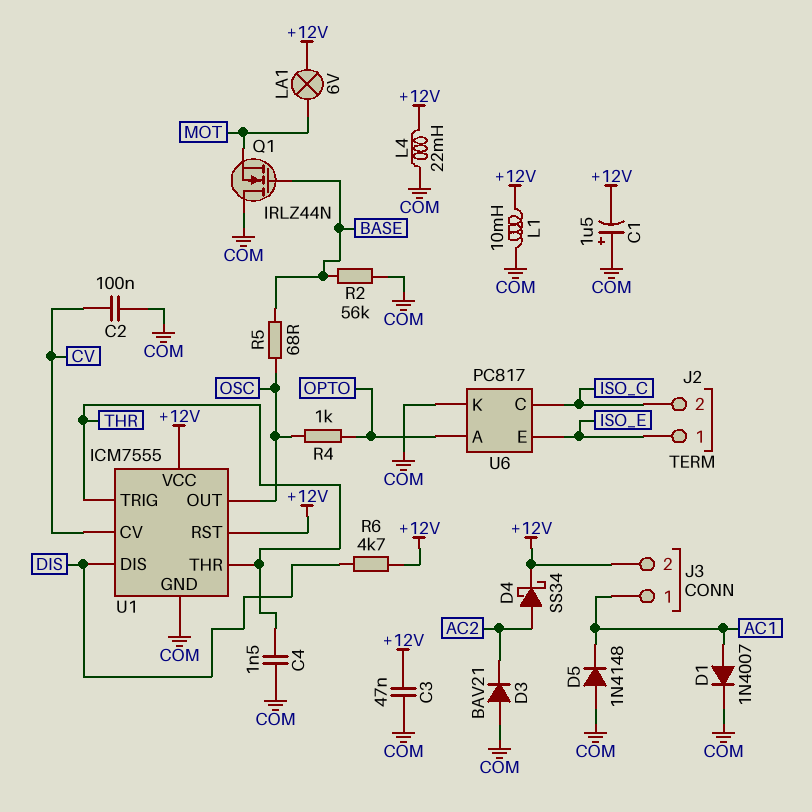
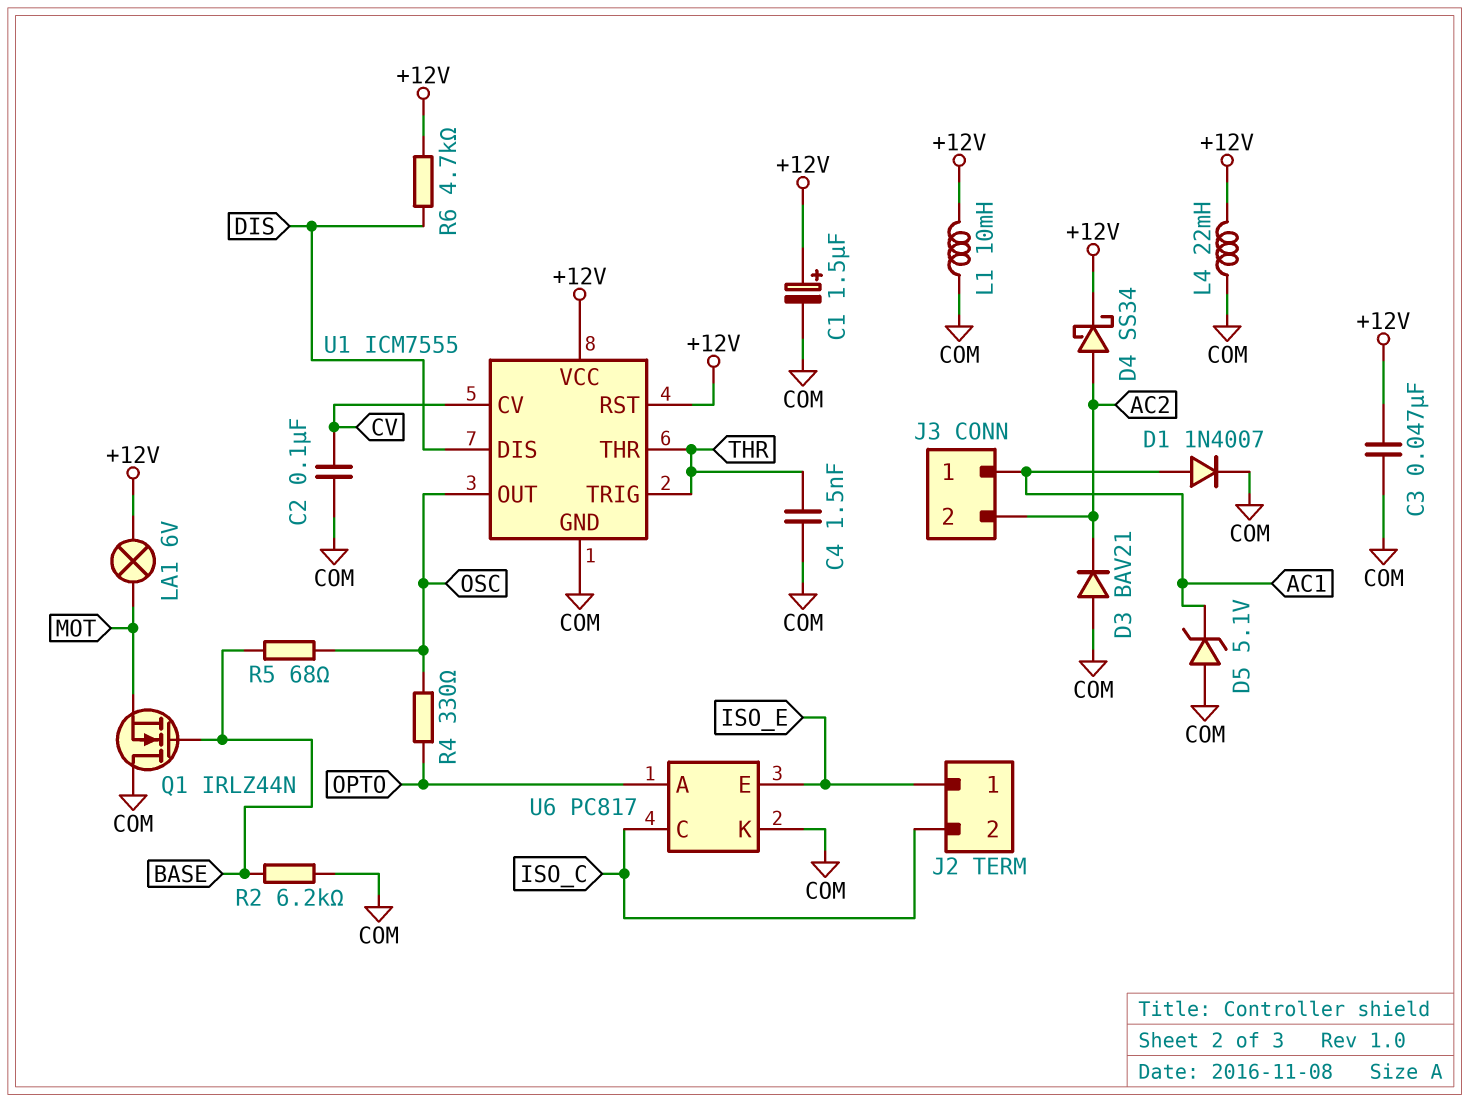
C1: 1.5uF (plus COM, minus +12V) -> 1.5uF (plus +12V, minus COM)
D5: diode 1N4148 (A COM, K AC1) -> zener 5.1V (A COM, K AC1)
J3 pin 2: +12V -> AC2
R2: 56k (BASE, COM) -> 6.2k (BASE, COM)
R4: 1k (OPTO, OSC) -> 330 (OPTO, OSC)

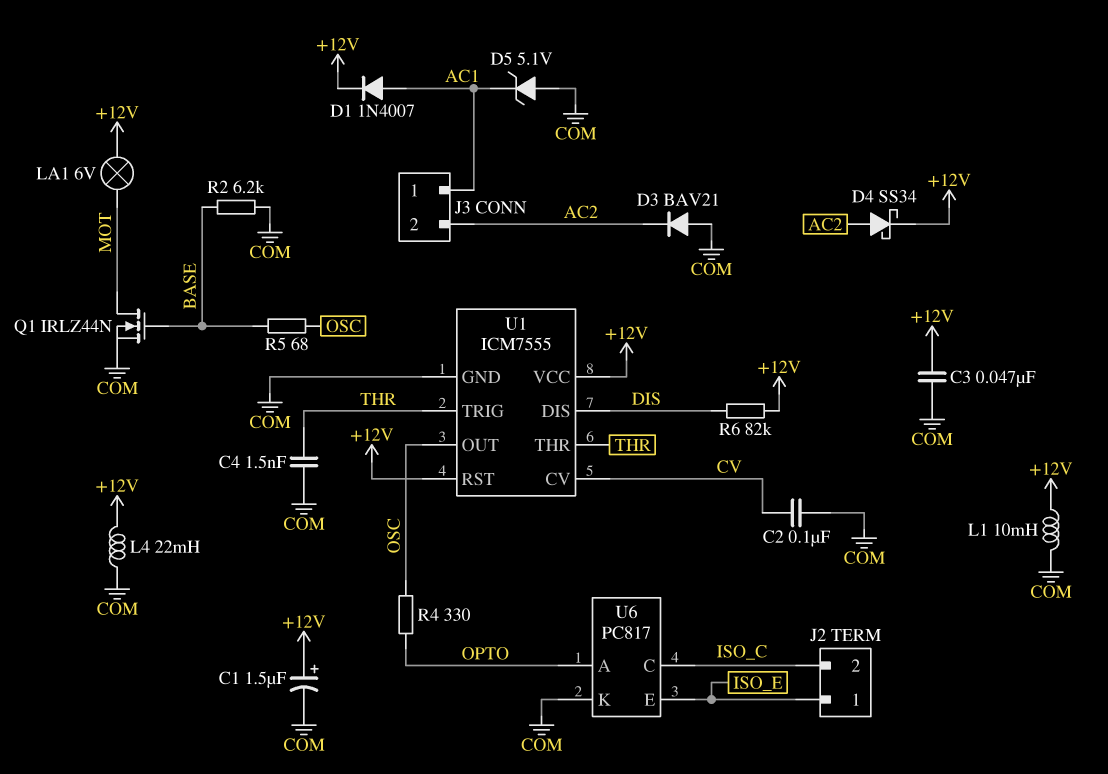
D1: diode 1N4007 (A AC1, K COM) -> diode 1N4007 (A AC1, K +12V)
Q1: NMOS IRLZ44N (G BASE, D COM, S MOT) -> NMOS IRLZ44N (G BASE, D MOT, S COM)
R6: 4.7k (+12V, DIS) -> 82k (+12V, DIS)

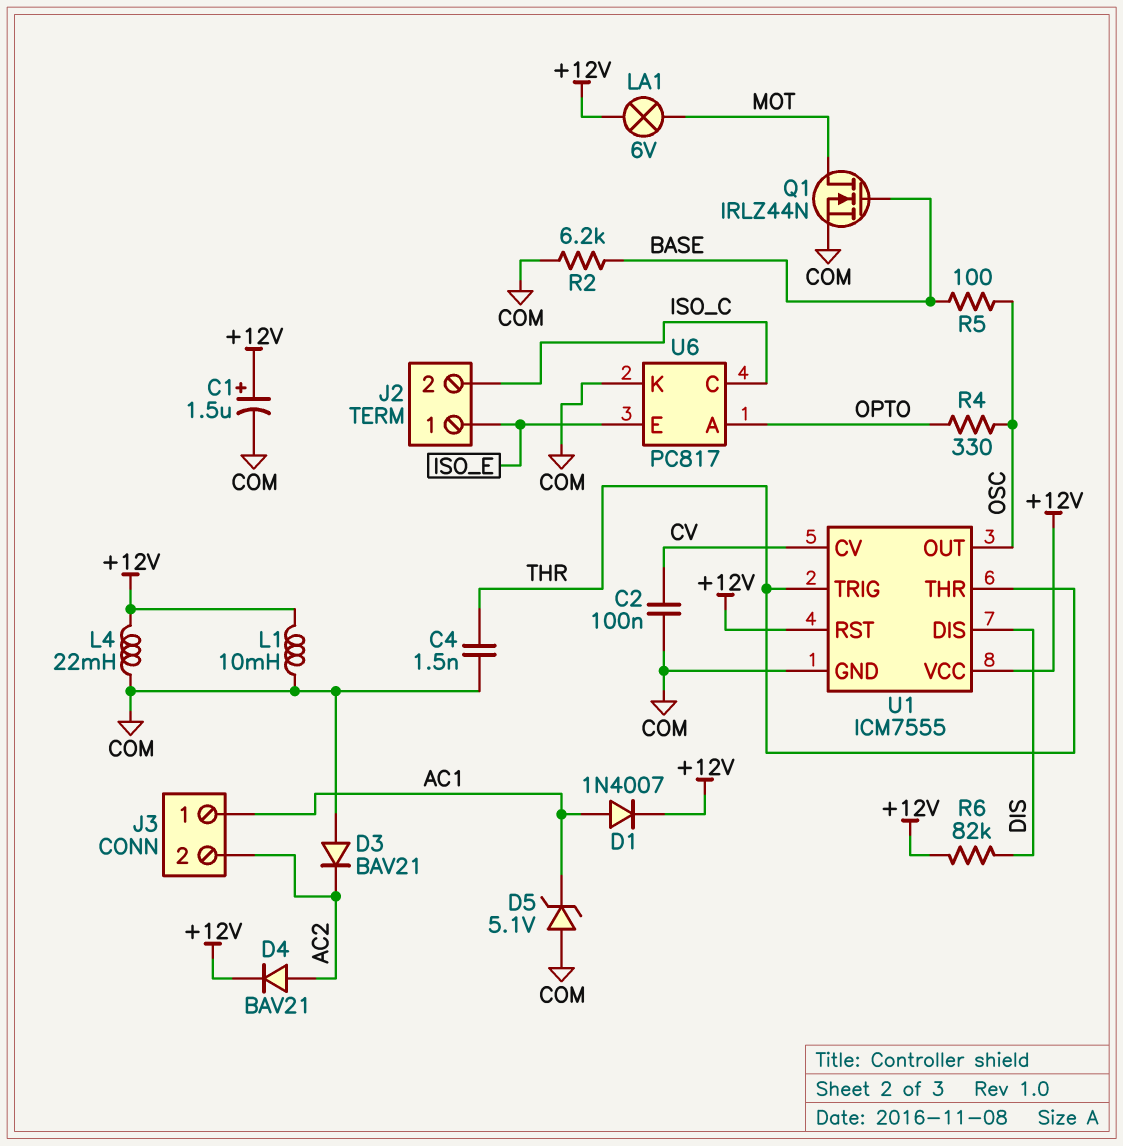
C3: 47nF (+12V, COM) -> none
D4: schottky SS34 (A AC2, K +12V) -> diode BAV21 (A AC2, K +12V)
R5: 68 (BASE, OSC) -> 100 (BASE, OSC)

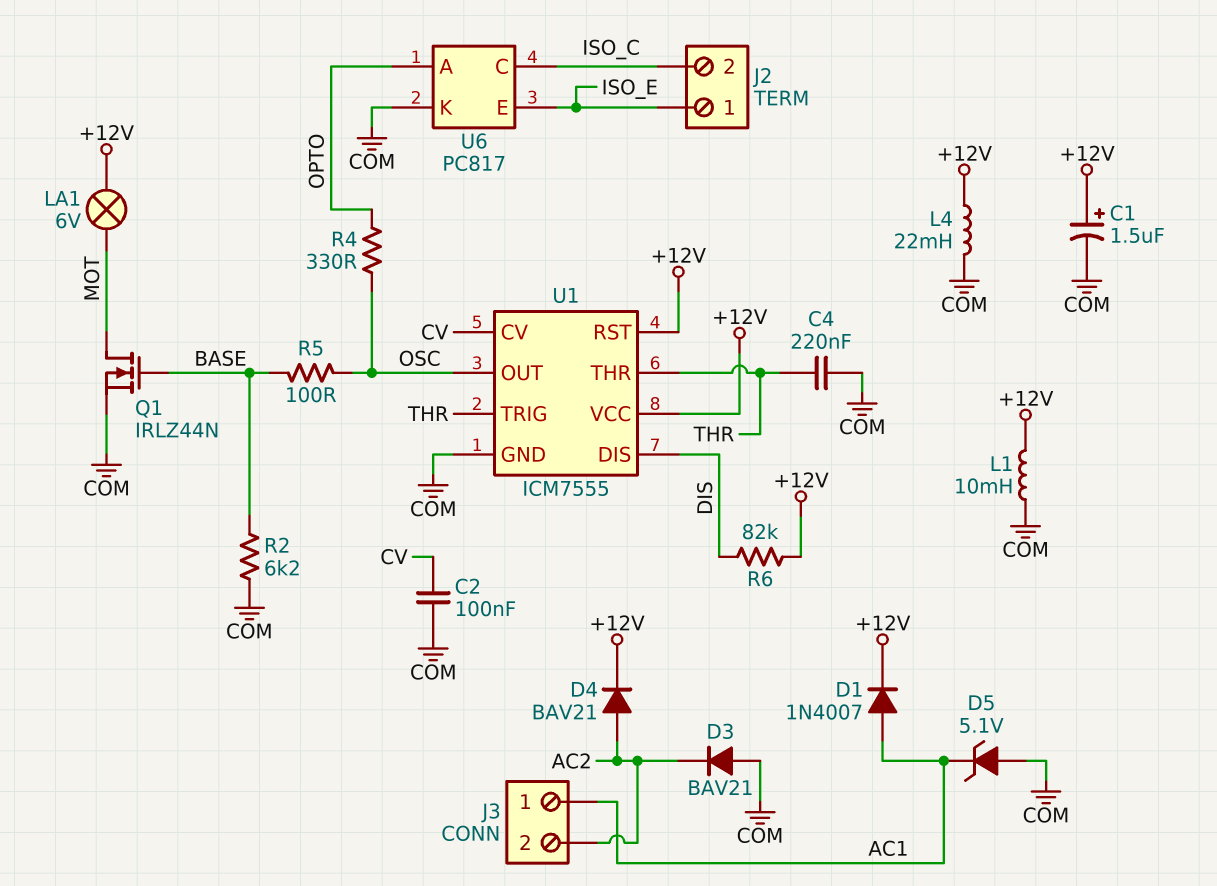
C4: 1.5nF (COM, THR) -> 220nF (COM, THR)

